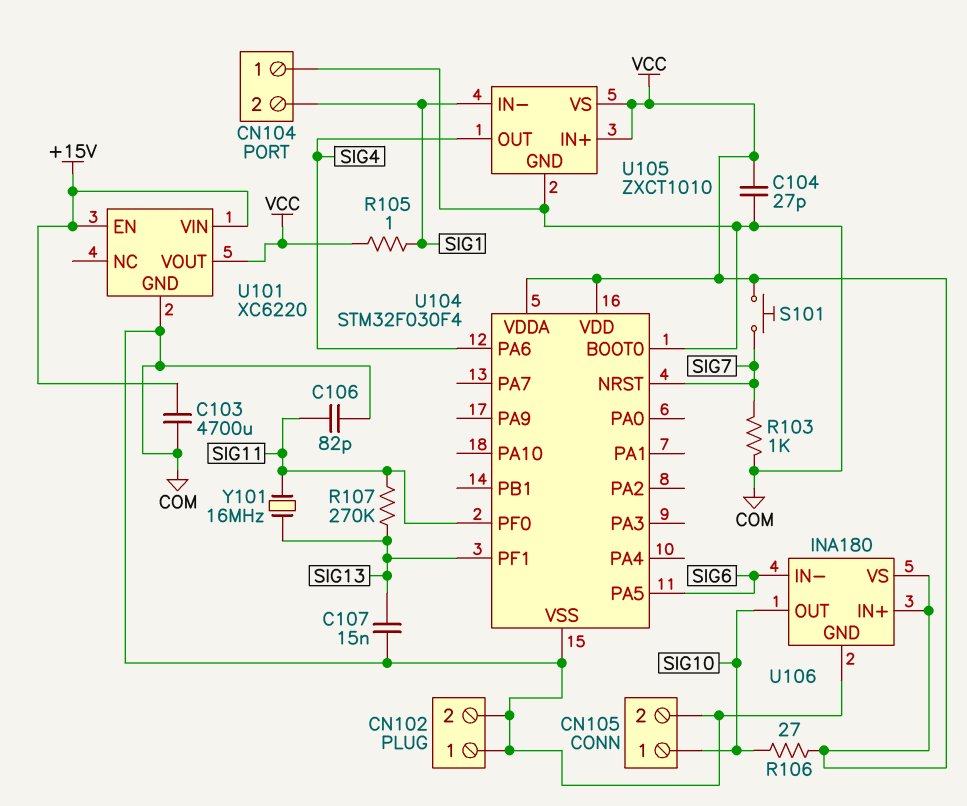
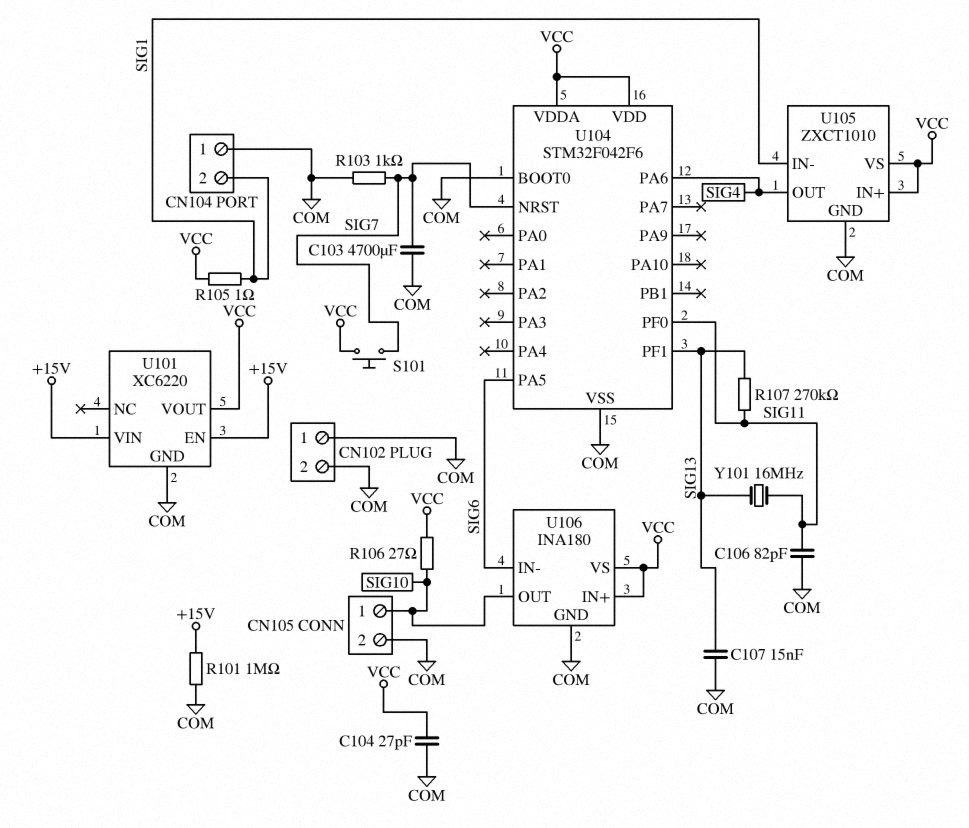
C103: 4700uF (+15V, COM) -> 4700uF (COM, SIG7)
R101: none -> 1M (+15V, COM)
U104: STM32F030F4 -> STM32F042F6

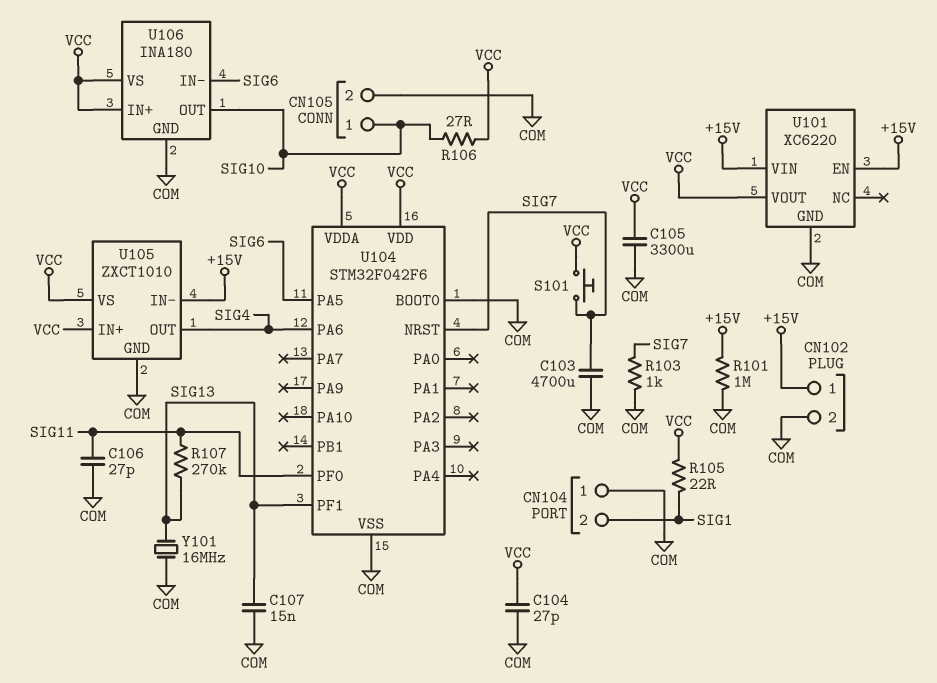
C105: none -> 3300uF (COM, VCC)
C106: 82pF (COM, SIG11) -> 27pF (COM, SIG11)
CN102 pin 1: COM -> +15V
R105: 1 (SIG1, VCC) -> 22 (SIG1, VCC)
U105 pin IN-: SIG1 -> +15V
Y101: 16MHz (SIG11, SIG13) -> 16MHz (COM, SIG13)

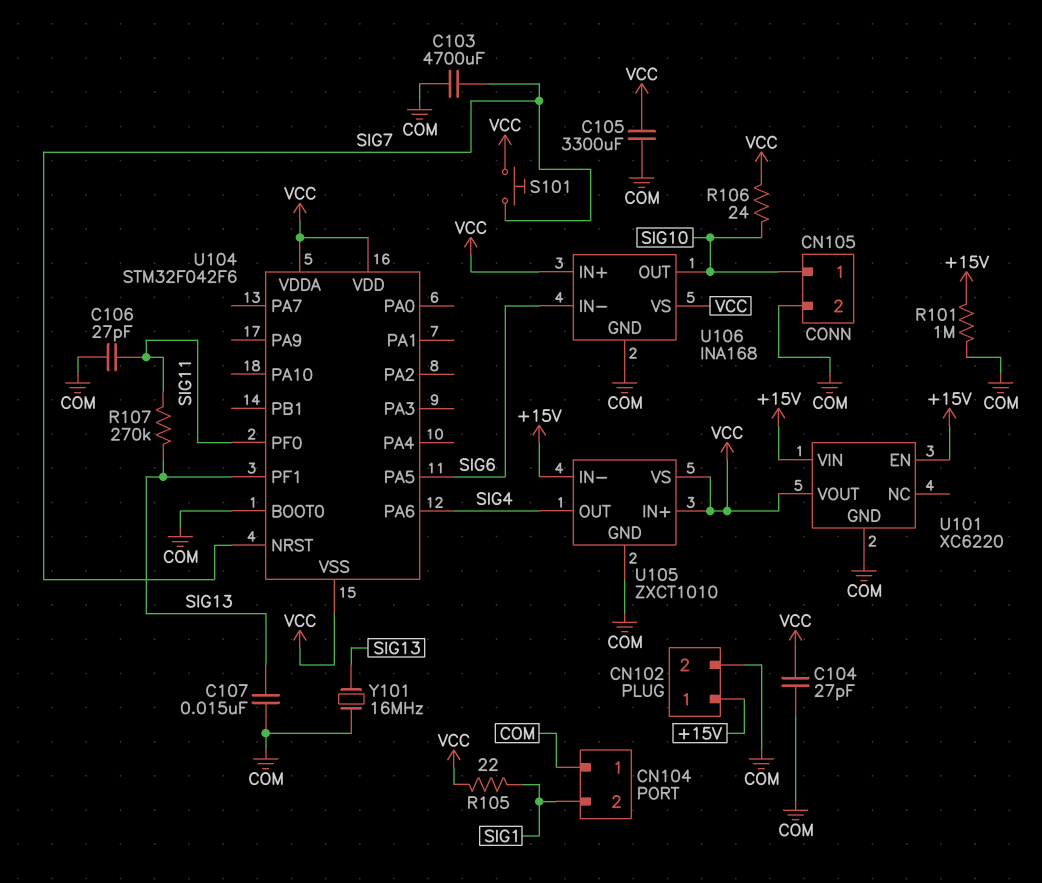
R103: 1k (COM, SIG7) -> none
R106: 27 (SIG10, VCC) -> 24 (SIG10, VCC)
U104 pin VSS: COM -> VCC
U106: INA180 -> INA168

